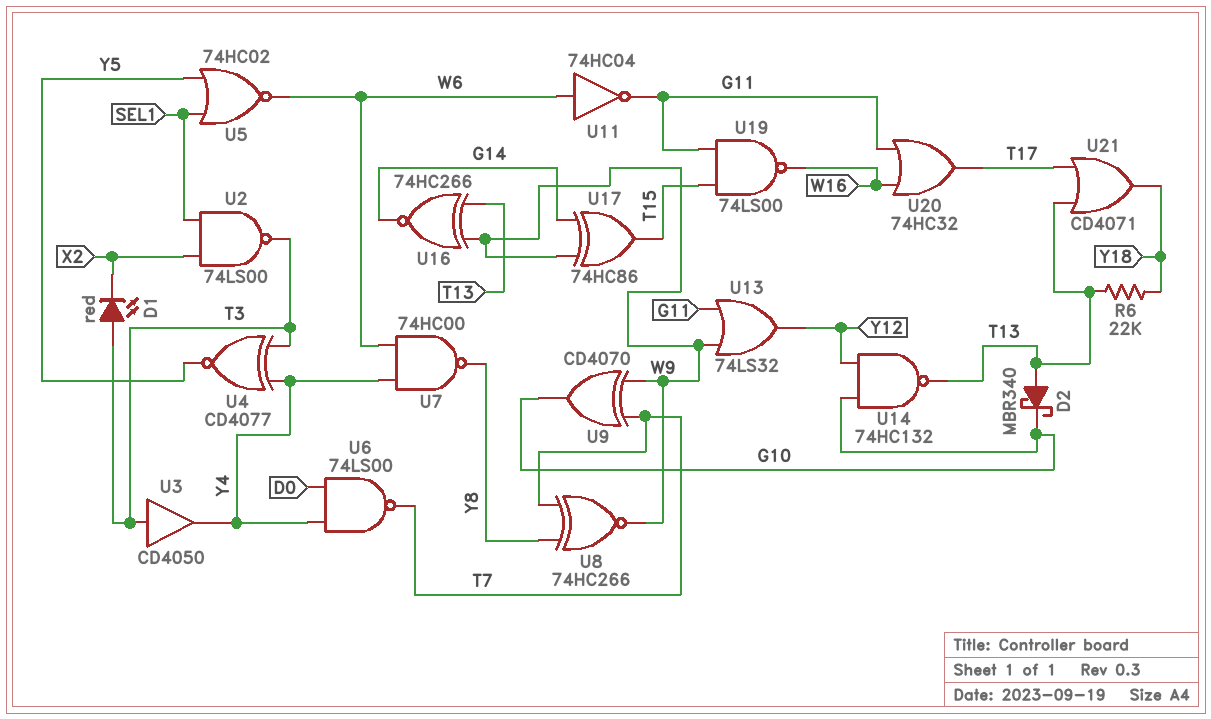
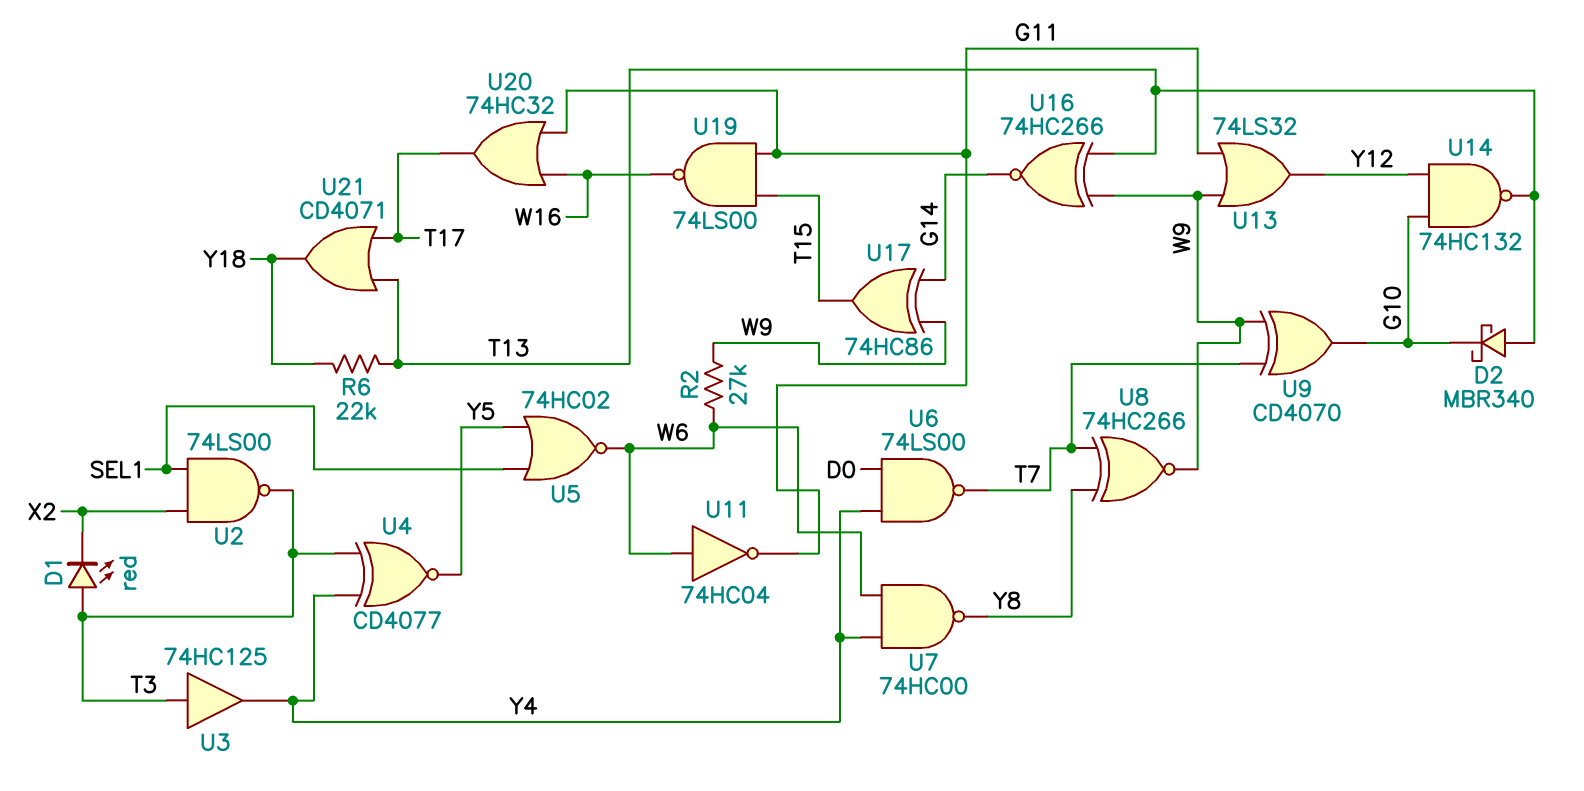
R2: none -> 27k (W6, W9)
U3: buffer CD4050 (in T3, out Y4) -> buffer 74HC125 (in T3, out Y4)

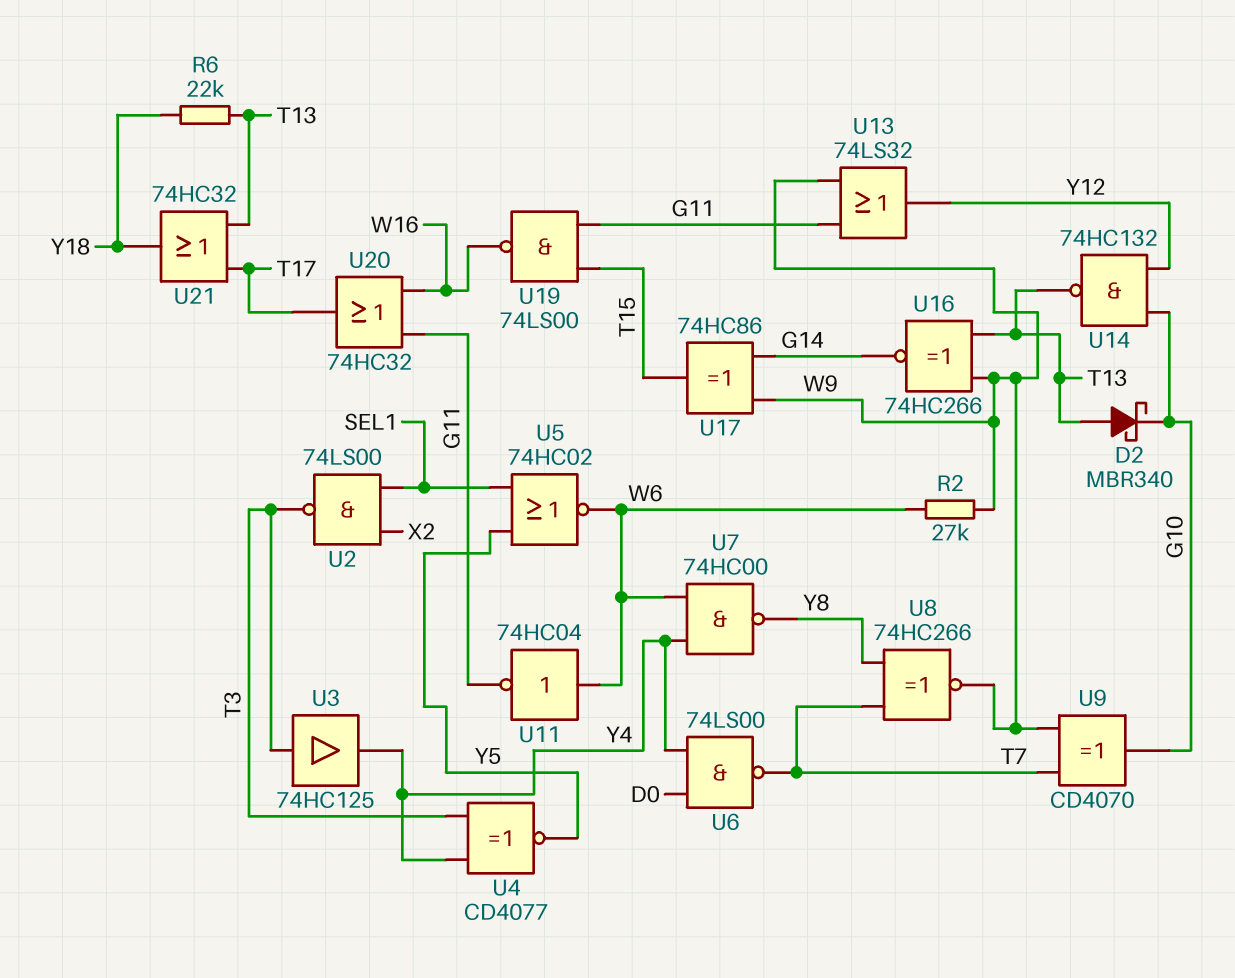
D1: LED red (A T3, K X2) -> none
U21: OR CD4071 (in T13, in T17, out Y18) -> OR 74HC32 (in T13, in T17, out Y18)

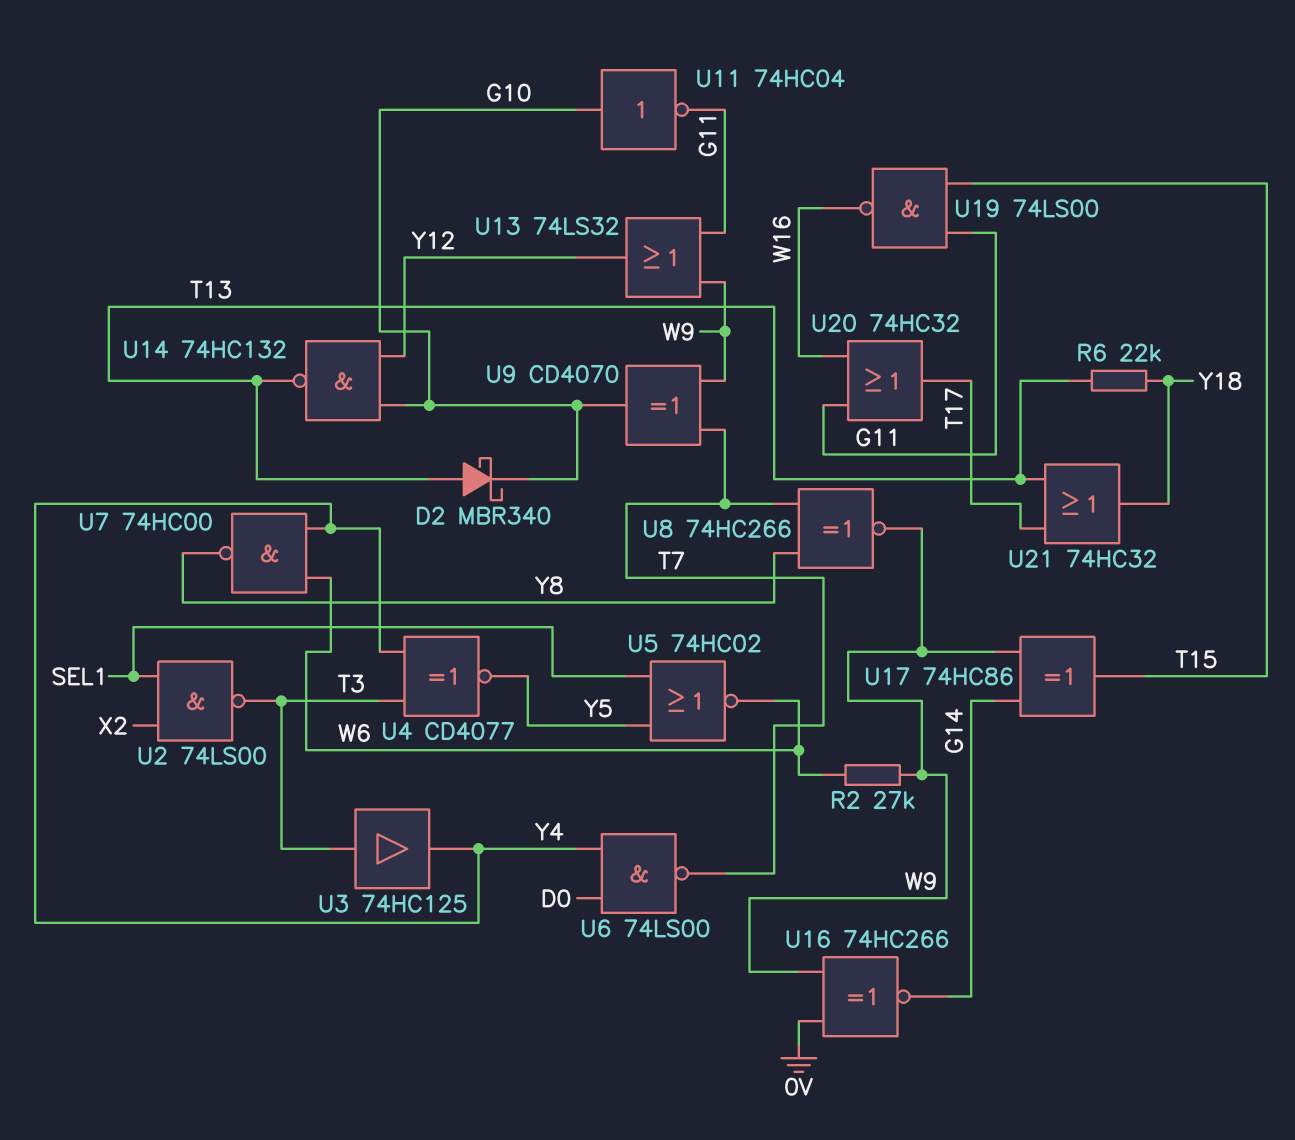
U11: NOT 74HC04 (in W6, out G11) -> NOT 74HC04 (in G10, out G11)
U16: XNOR 74HC266 (in T13, in W9, out G14) -> XNOR 74HC266 (in 0V, in W9, out G14)

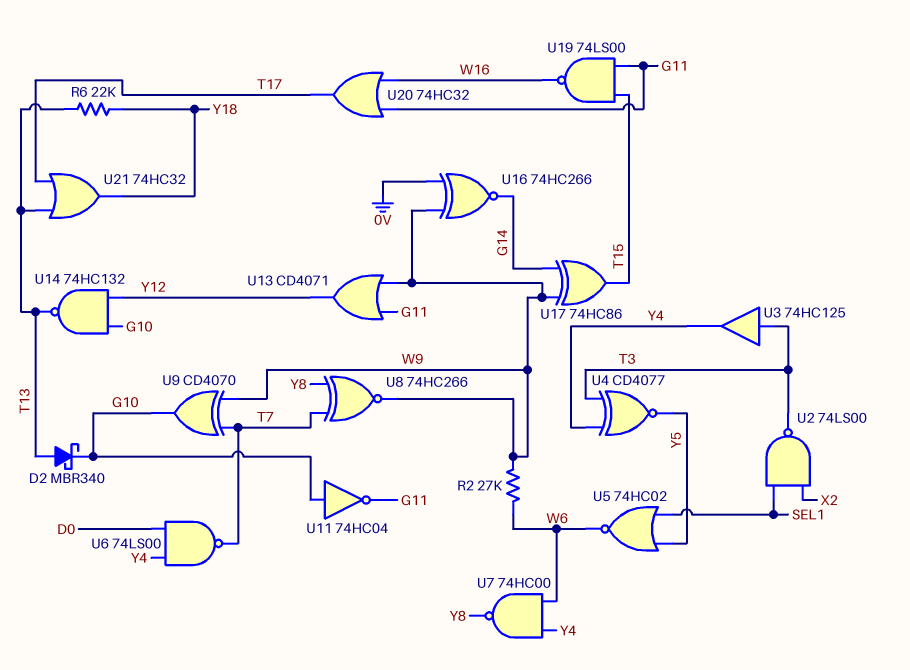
U13: OR 74LS32 (in G11, in W9, out Y12) -> OR CD4071 (in G11, in W9, out Y12)

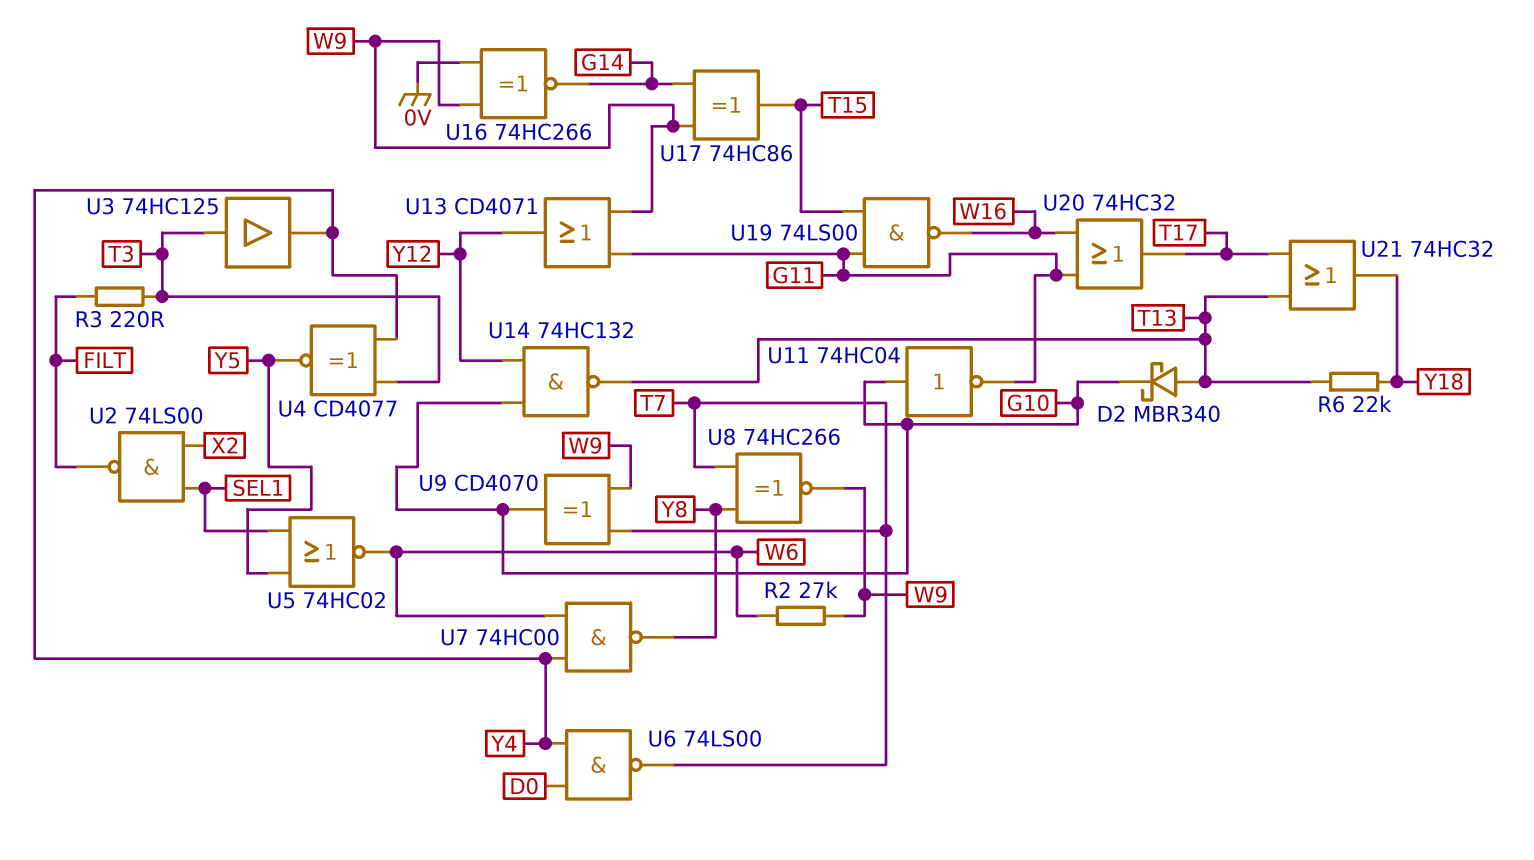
R3: none -> 220 (FILT, T3)
U2: NAND 74LS00 (in SEL1, in X2, out T3) -> NAND 74LS00 (in SEL1, in X2, out FILT)

